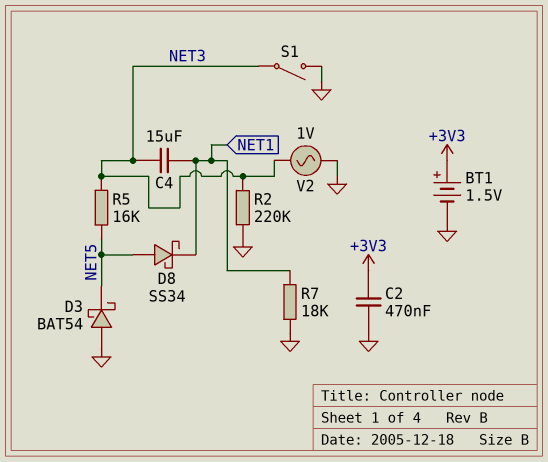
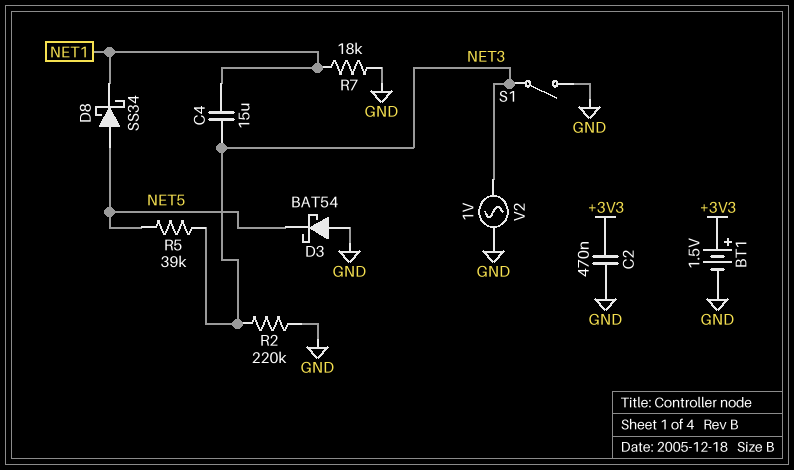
R5: 16k (NET3, NET5) -> 39k (NET3, NET5)

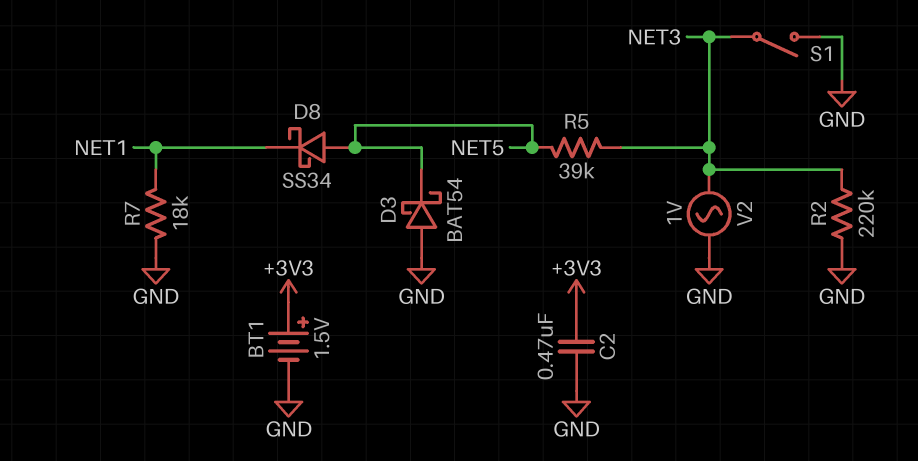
C4: 15uF (NET1, NET3) -> none

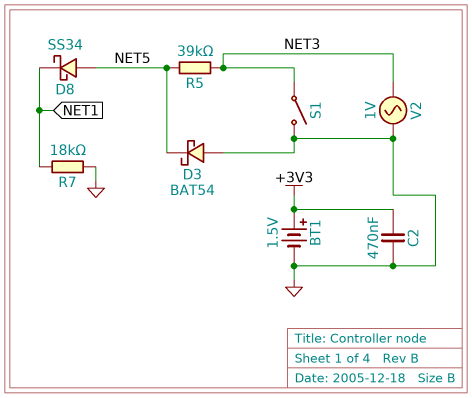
R2: 220k (GND, NET3) -> none

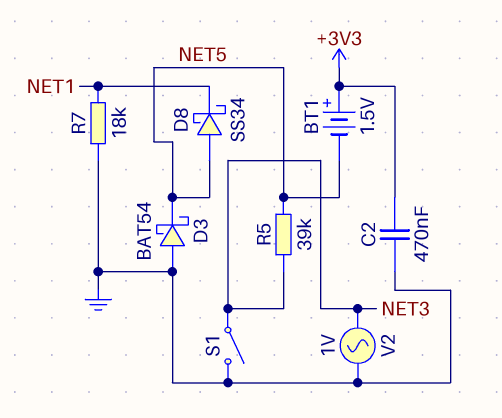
BT1: 1.5V (plus +3V3, minus GND) -> 1.5V (plus +3V3, minus NET5)

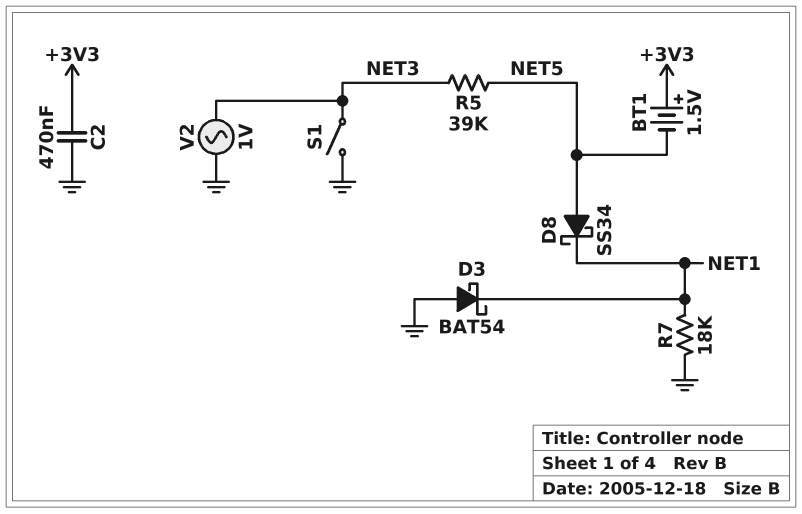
D3: schottky BAT54 (A GND, K NET5) -> schottky BAT54 (A GND, K NET1)

